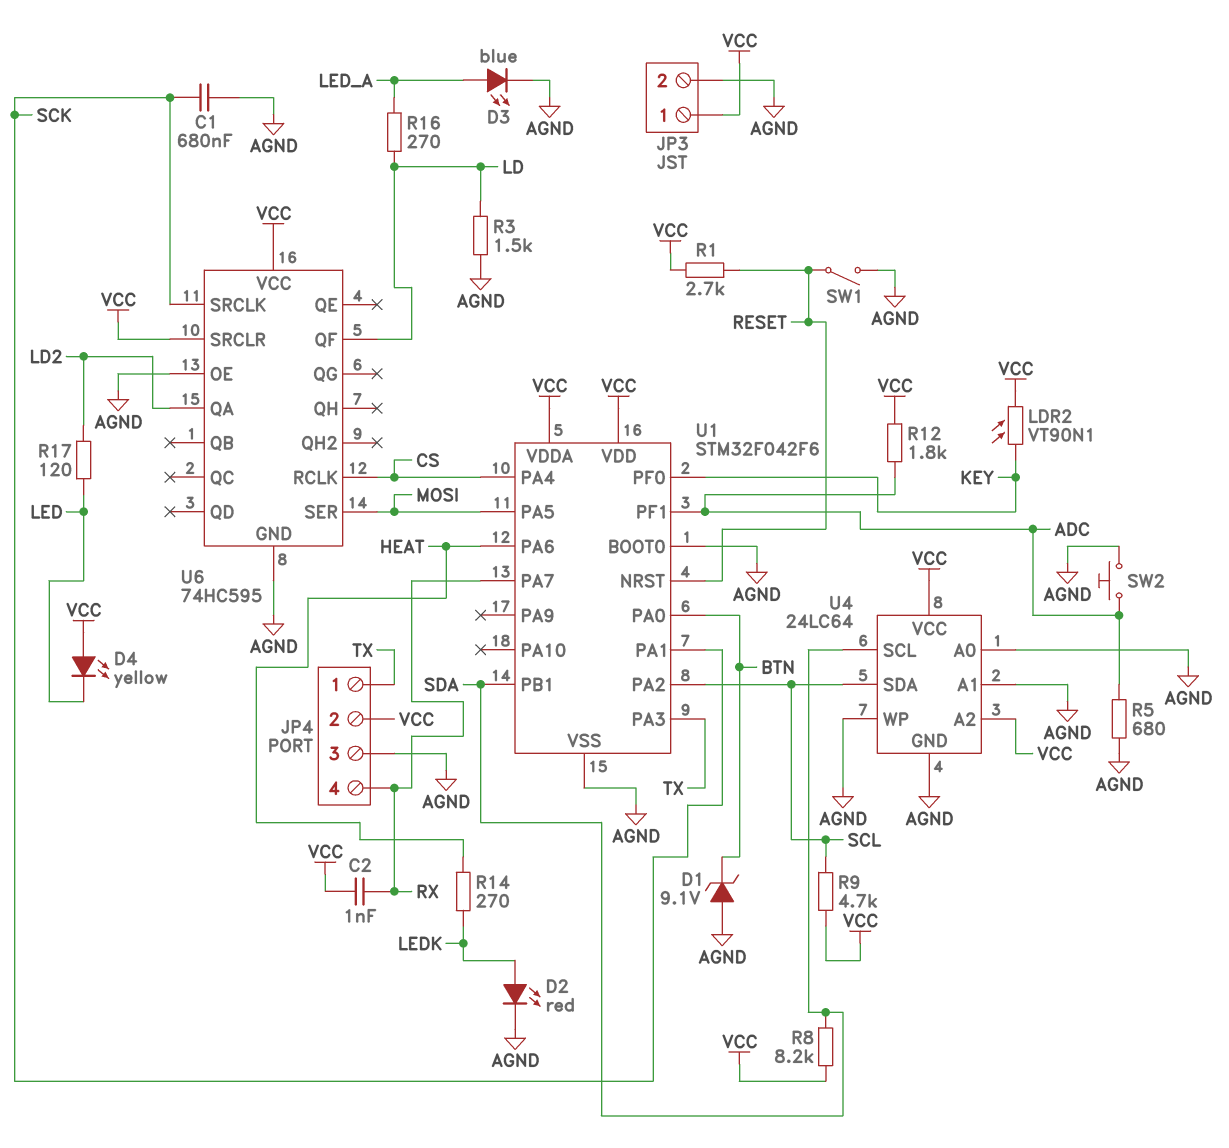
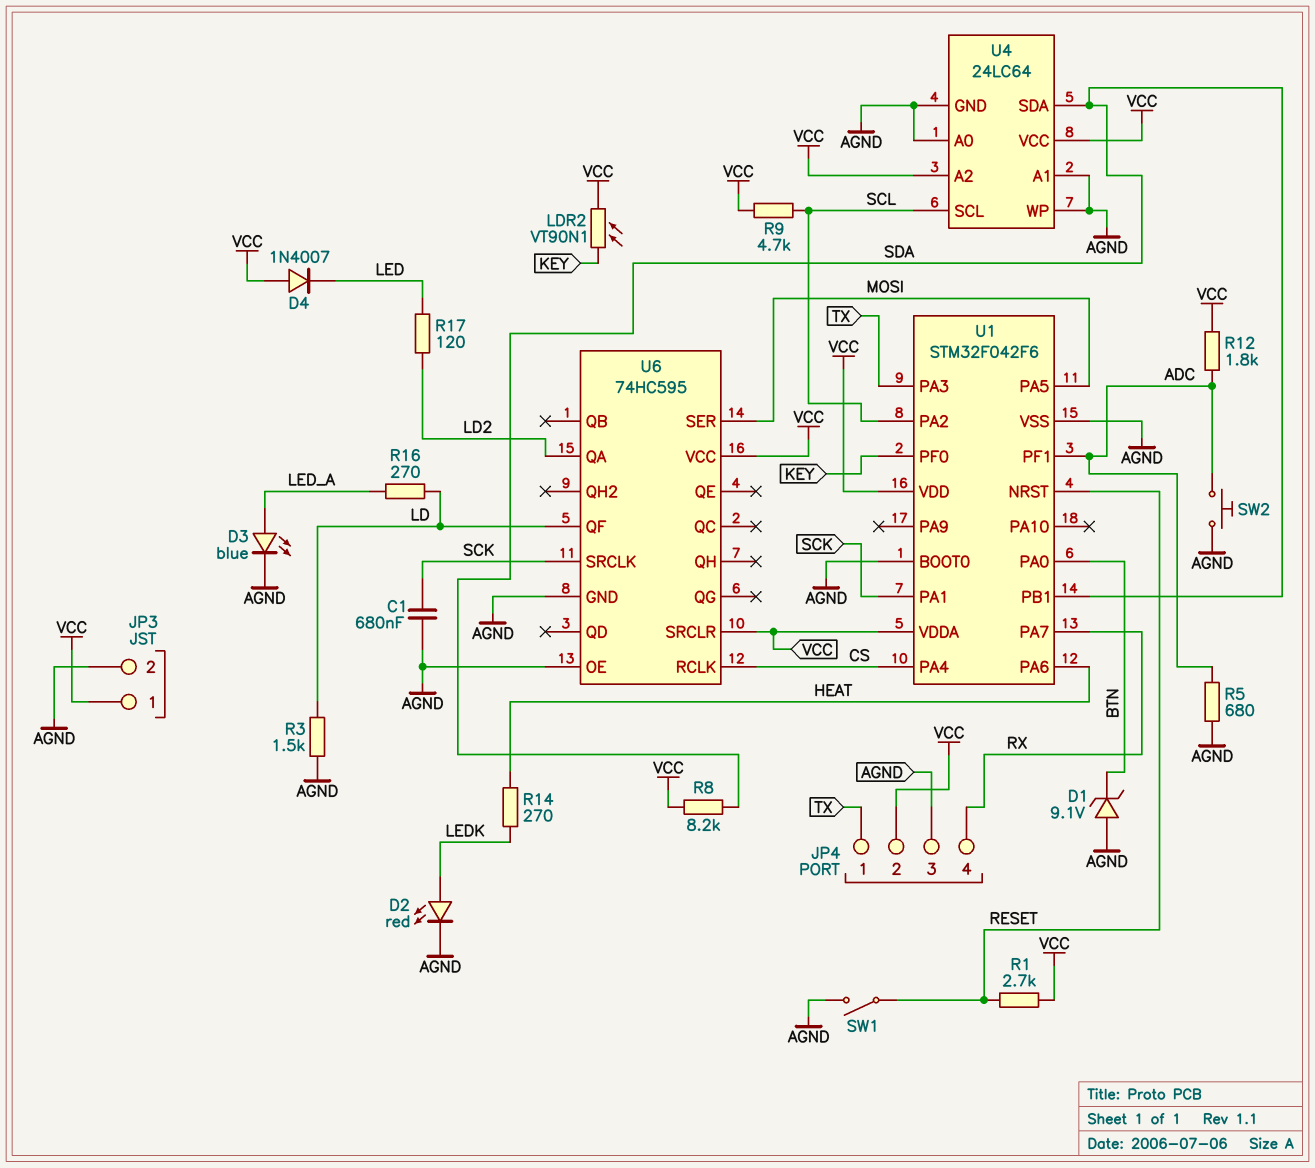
C2: 1nF (RX, VCC) -> none
D4: LED yellow (A VCC, K LED) -> diode 1N4007 (A VCC, K LED)
U4 pin SCL: SDA -> SCL
U4 pin SDA: SCL -> SDA

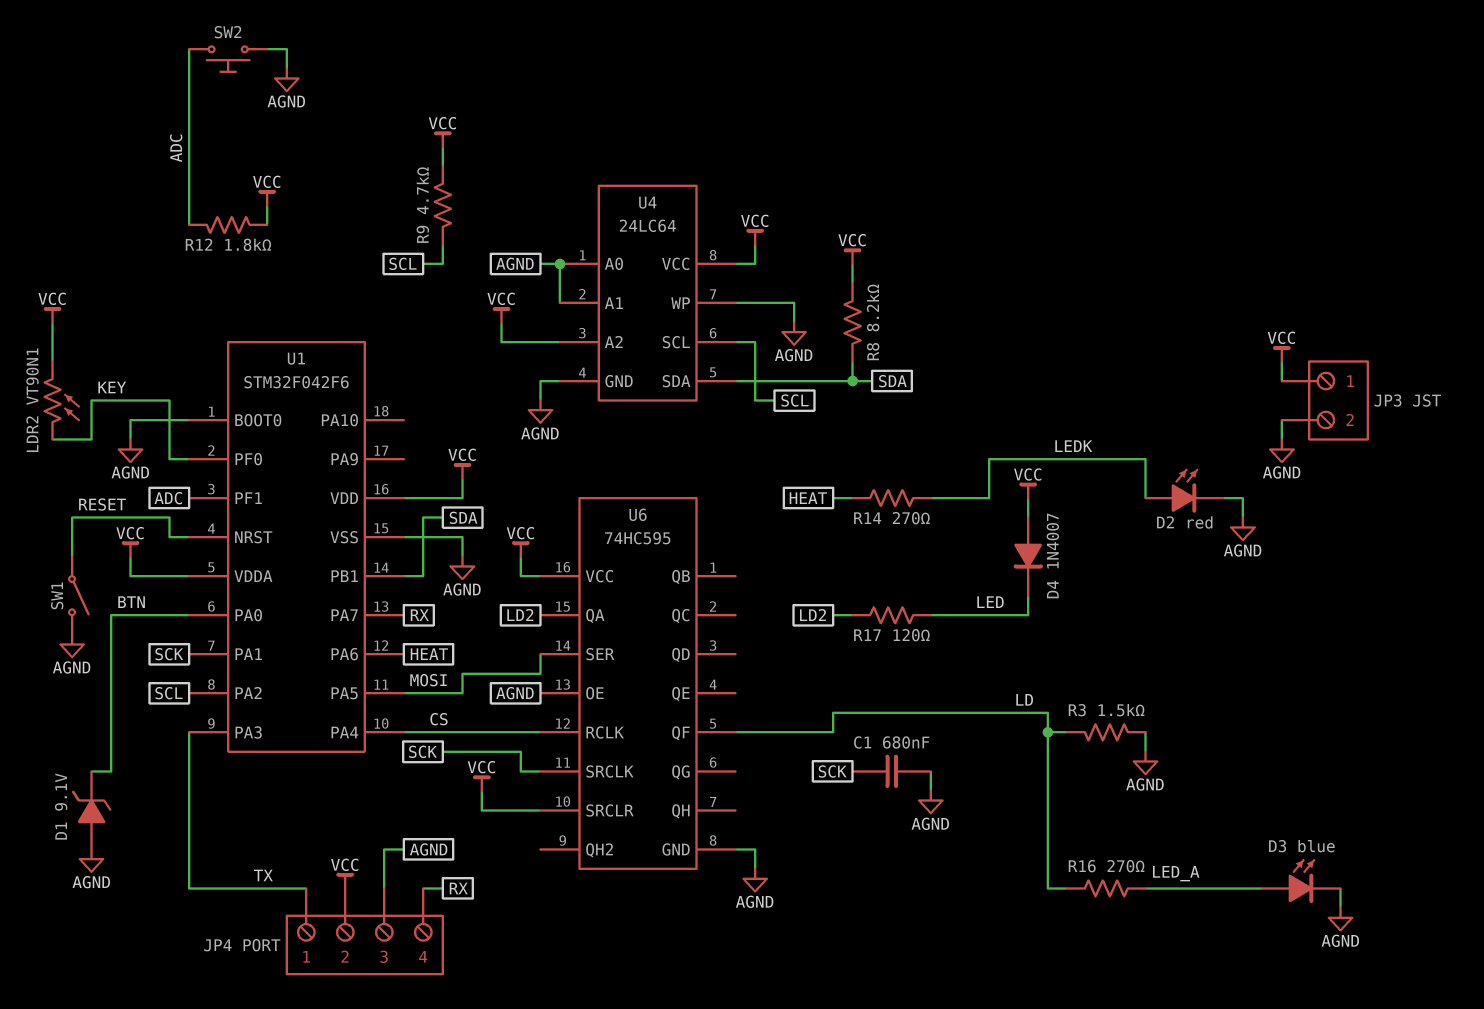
R1: 2.7k (RESET, VCC) -> none
R5: 680 (ADC, AGND) -> none

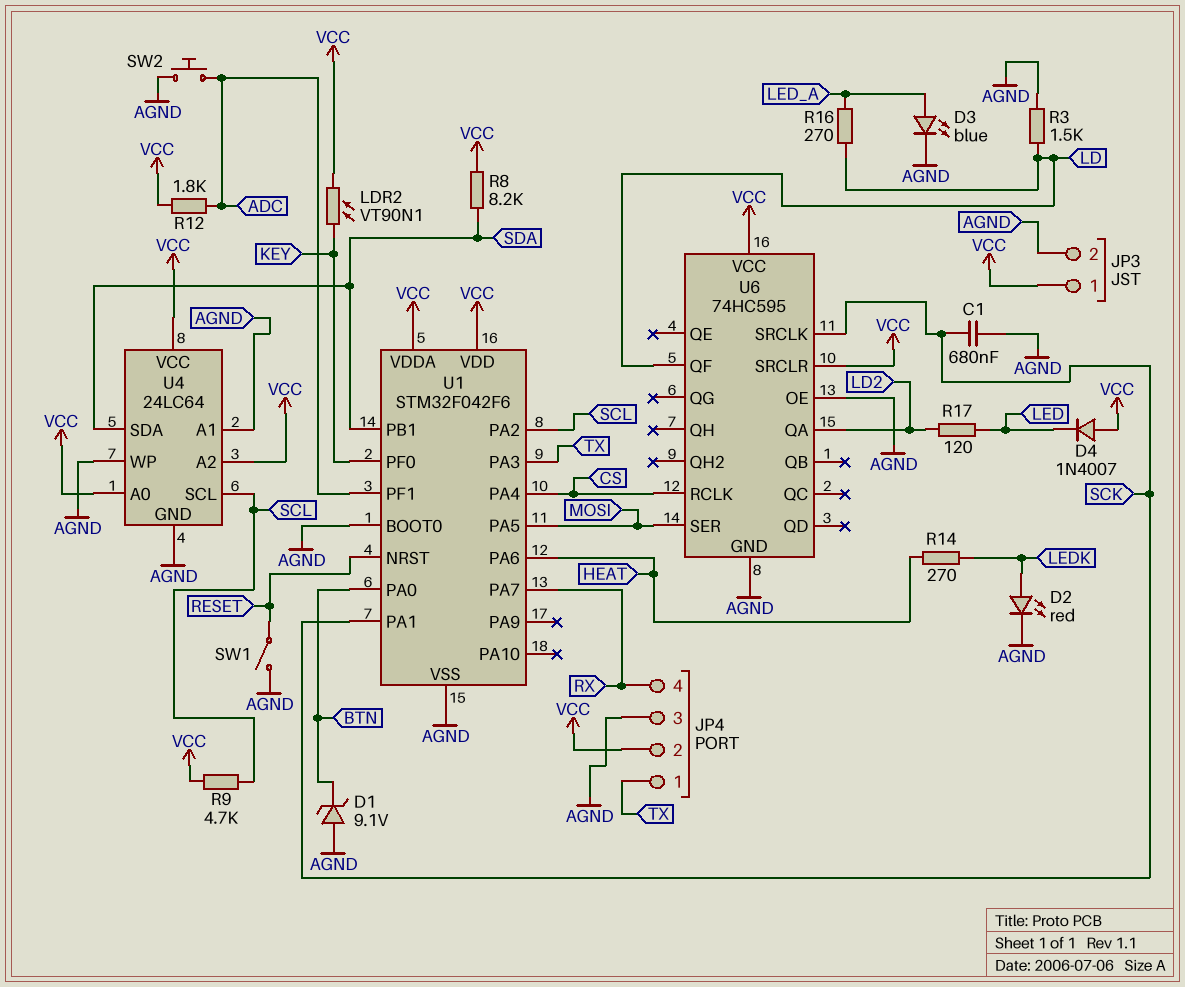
U4 pin A0: AGND -> VCC

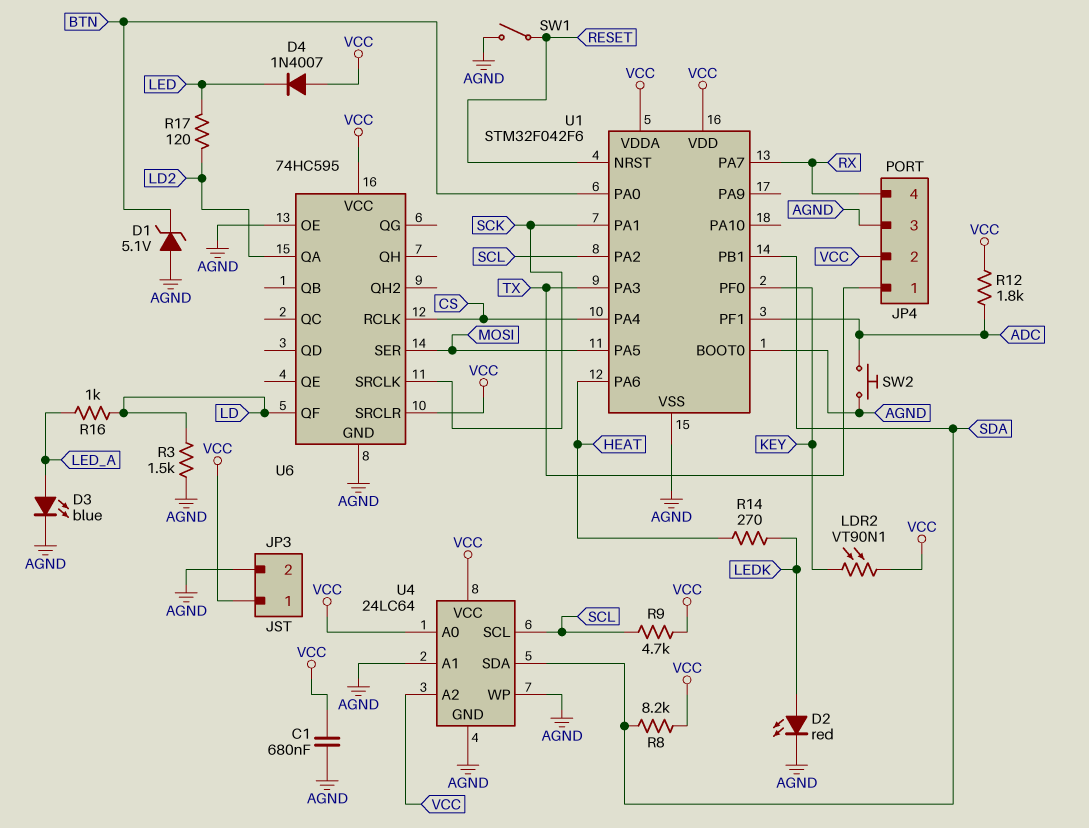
C1: 680nF (AGND, SCK) -> 680nF (AGND, VCC)
D1: zener 9.1V (A AGND, K BTN) -> zener 5.1V (A AGND, K BTN)
R16: 270 (LD, LED_A) -> 1k (LD, LED_A)

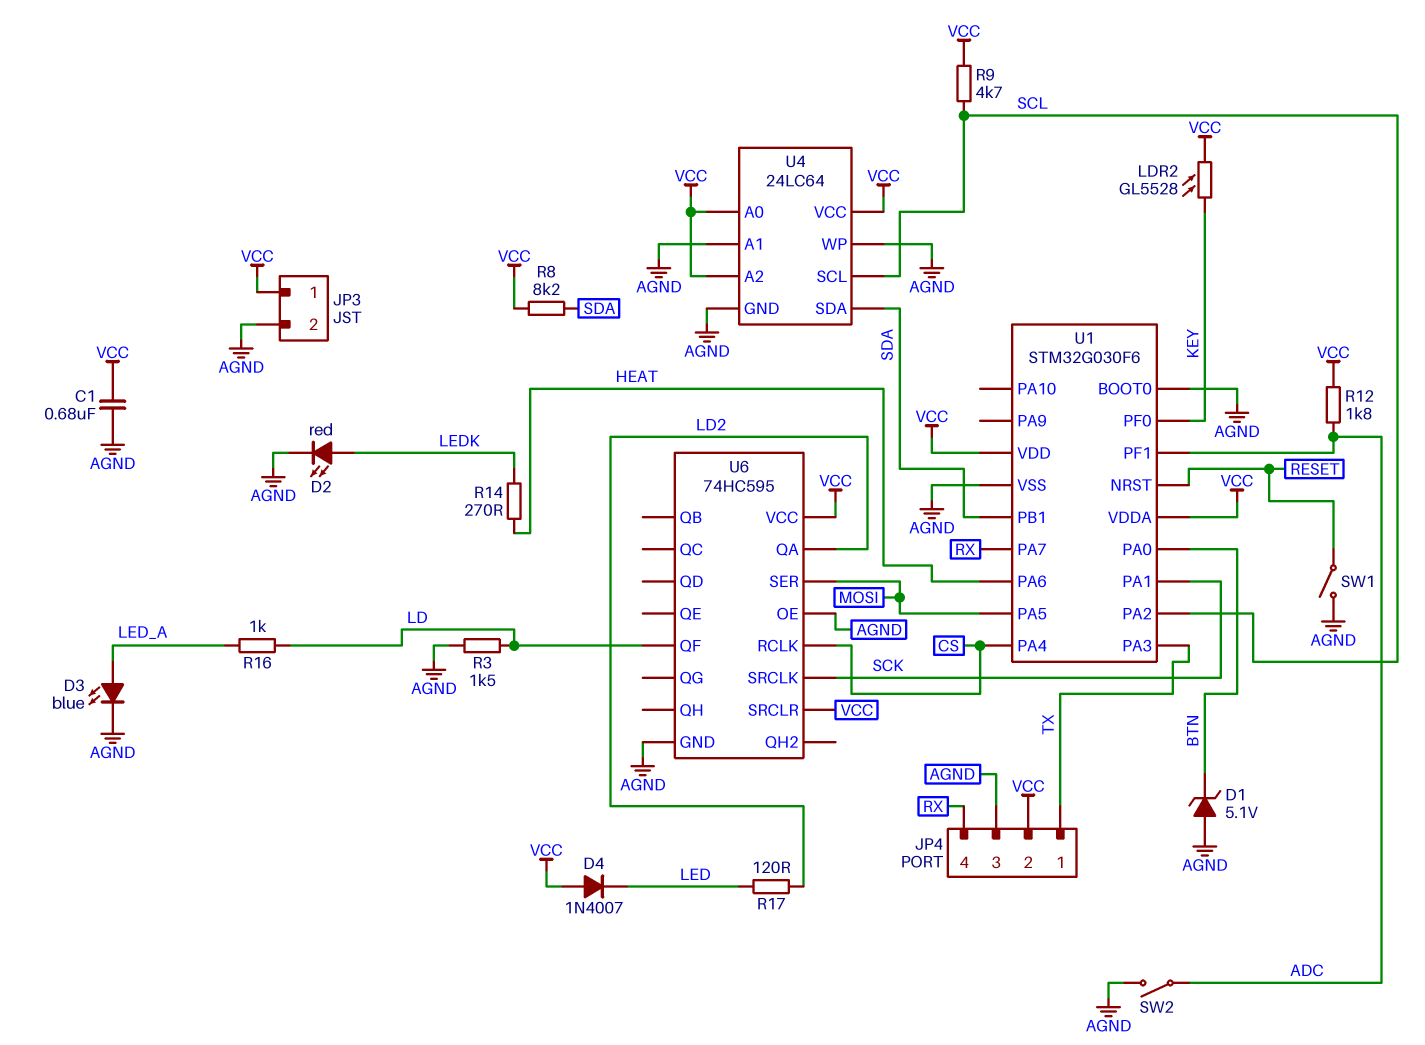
LDR2: VT90N1 (KEY, VCC) -> GL5528 (KEY, VCC)
SW2: button (ADC, AGND) -> switch (ADC, AGND)
U1: STM32F042F6 -> STM32G030F6

